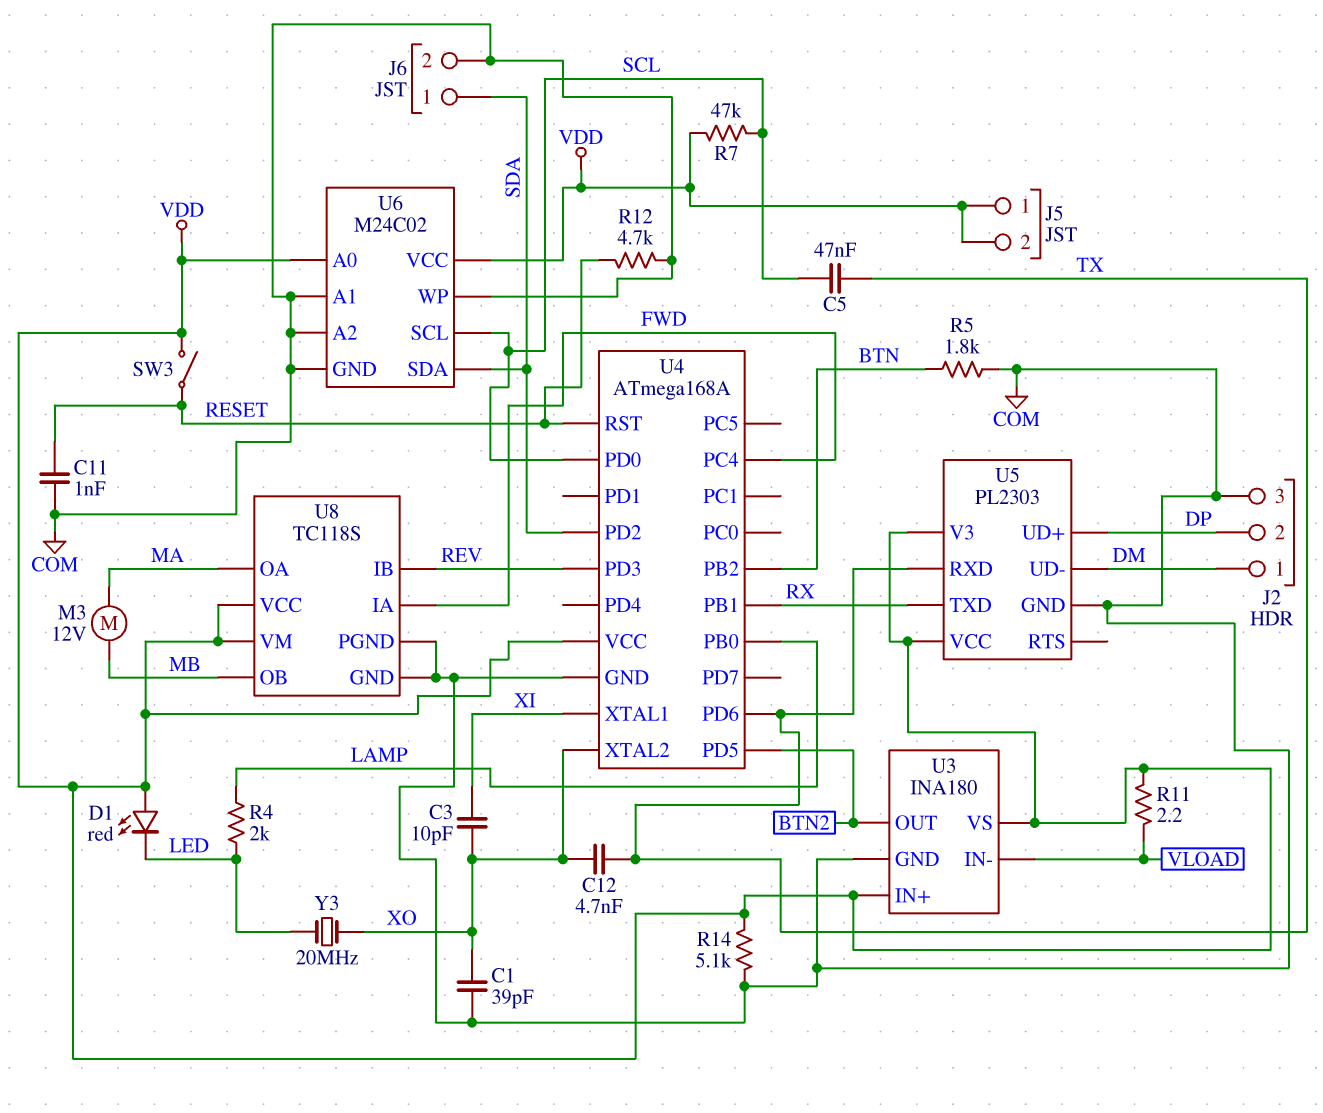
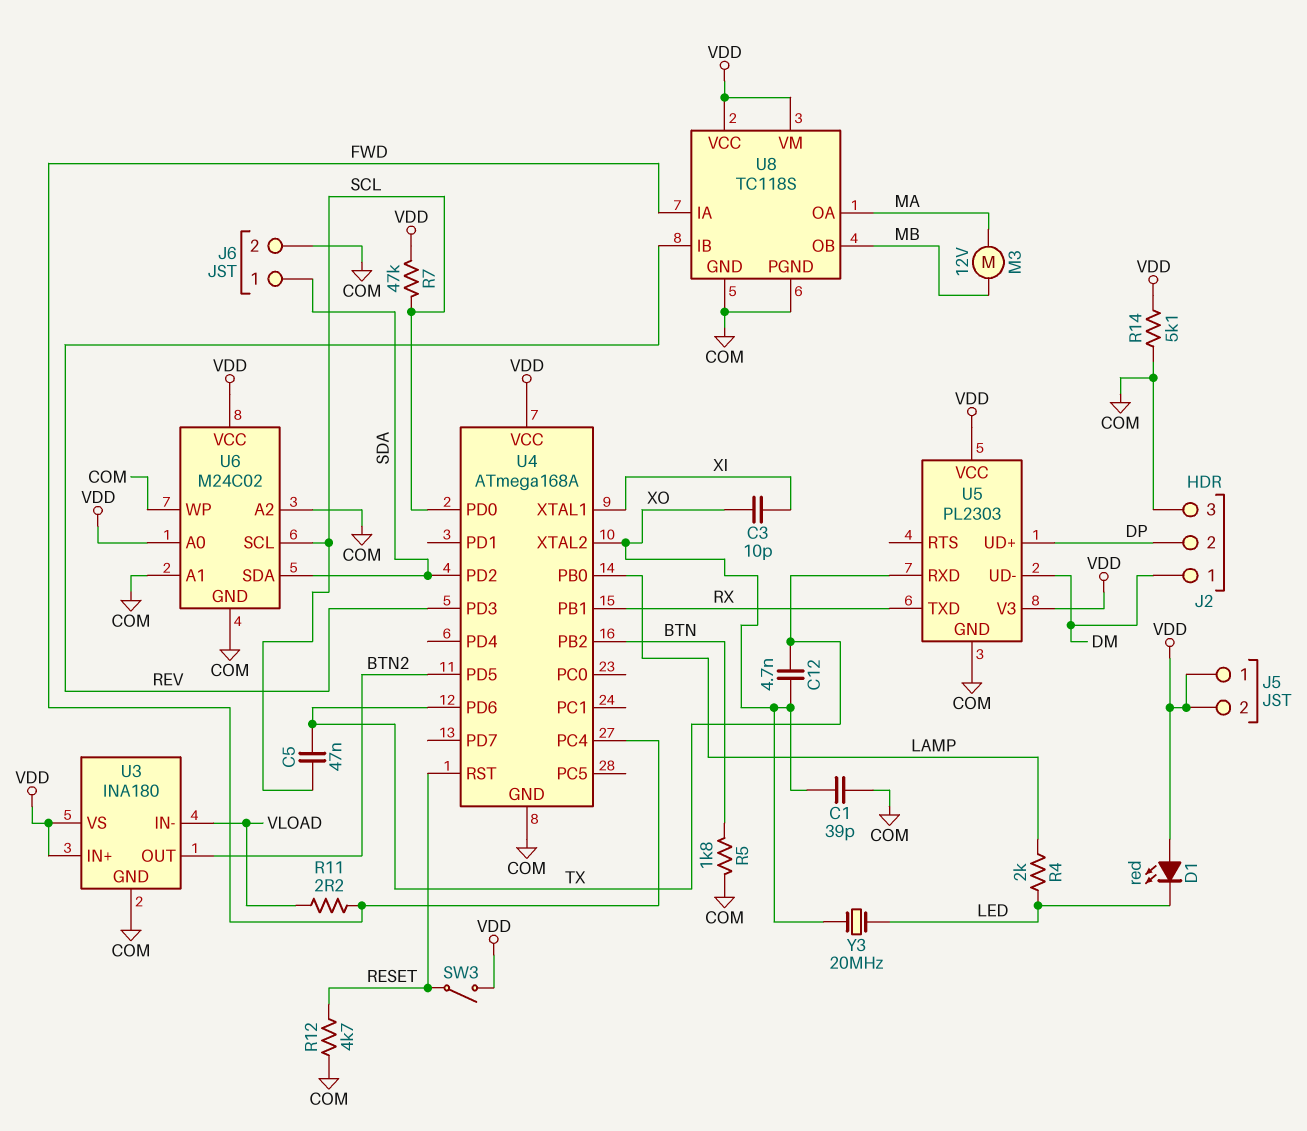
C11: 1nF (COM, RESET) -> none
R11: 2.2 (VDD, VLOAD) -> 2.2 (FWD, VLOAD)

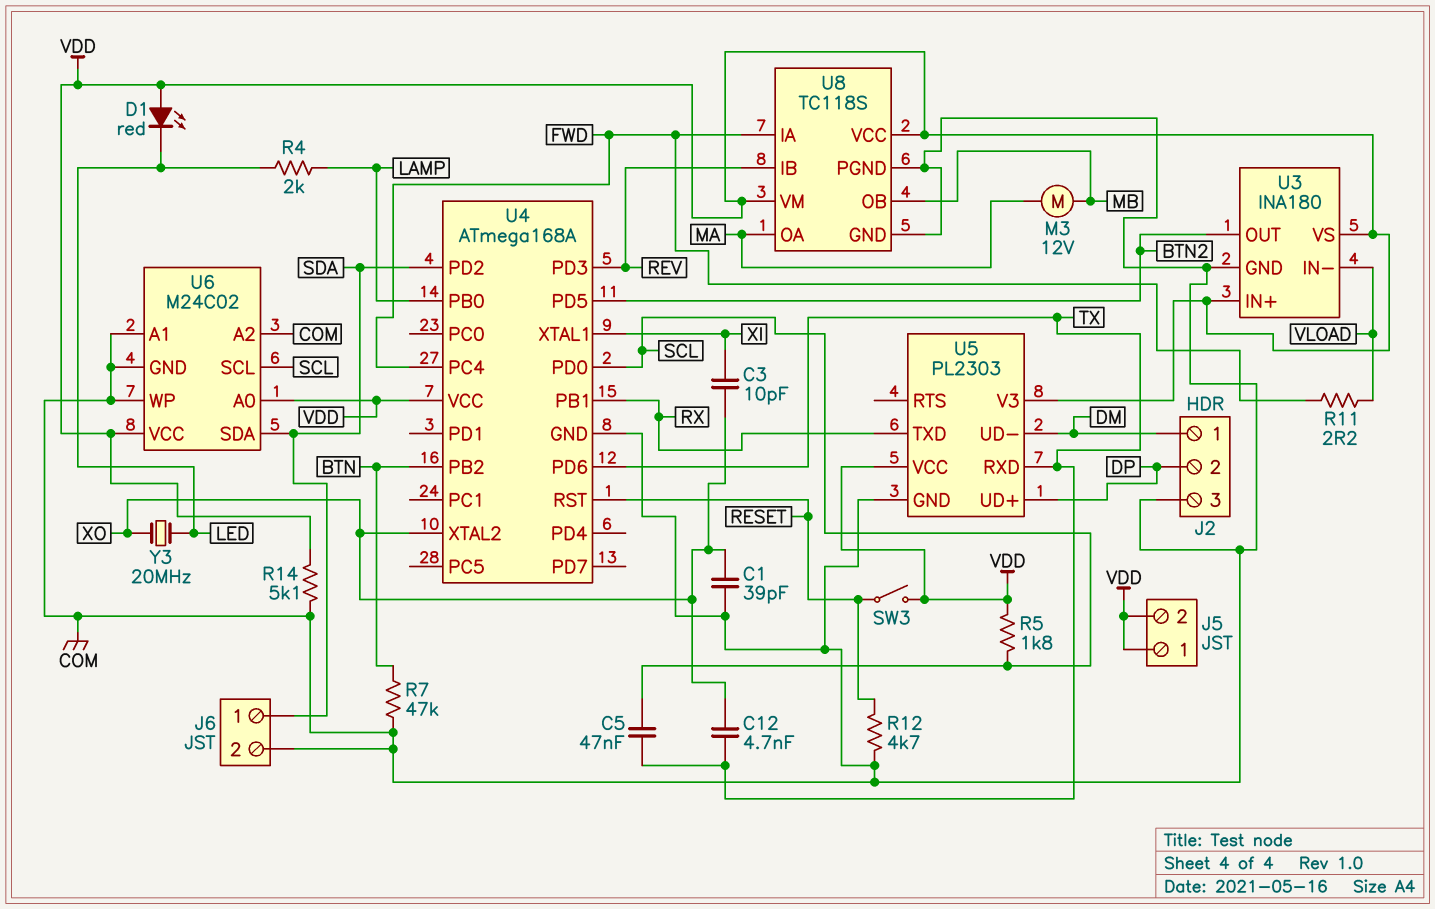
R5: 1.8k (BTN, COM) -> 1.8k (SCL, VDD)
R7: 47k (SCL, VDD) -> 47k (BTN, COM)

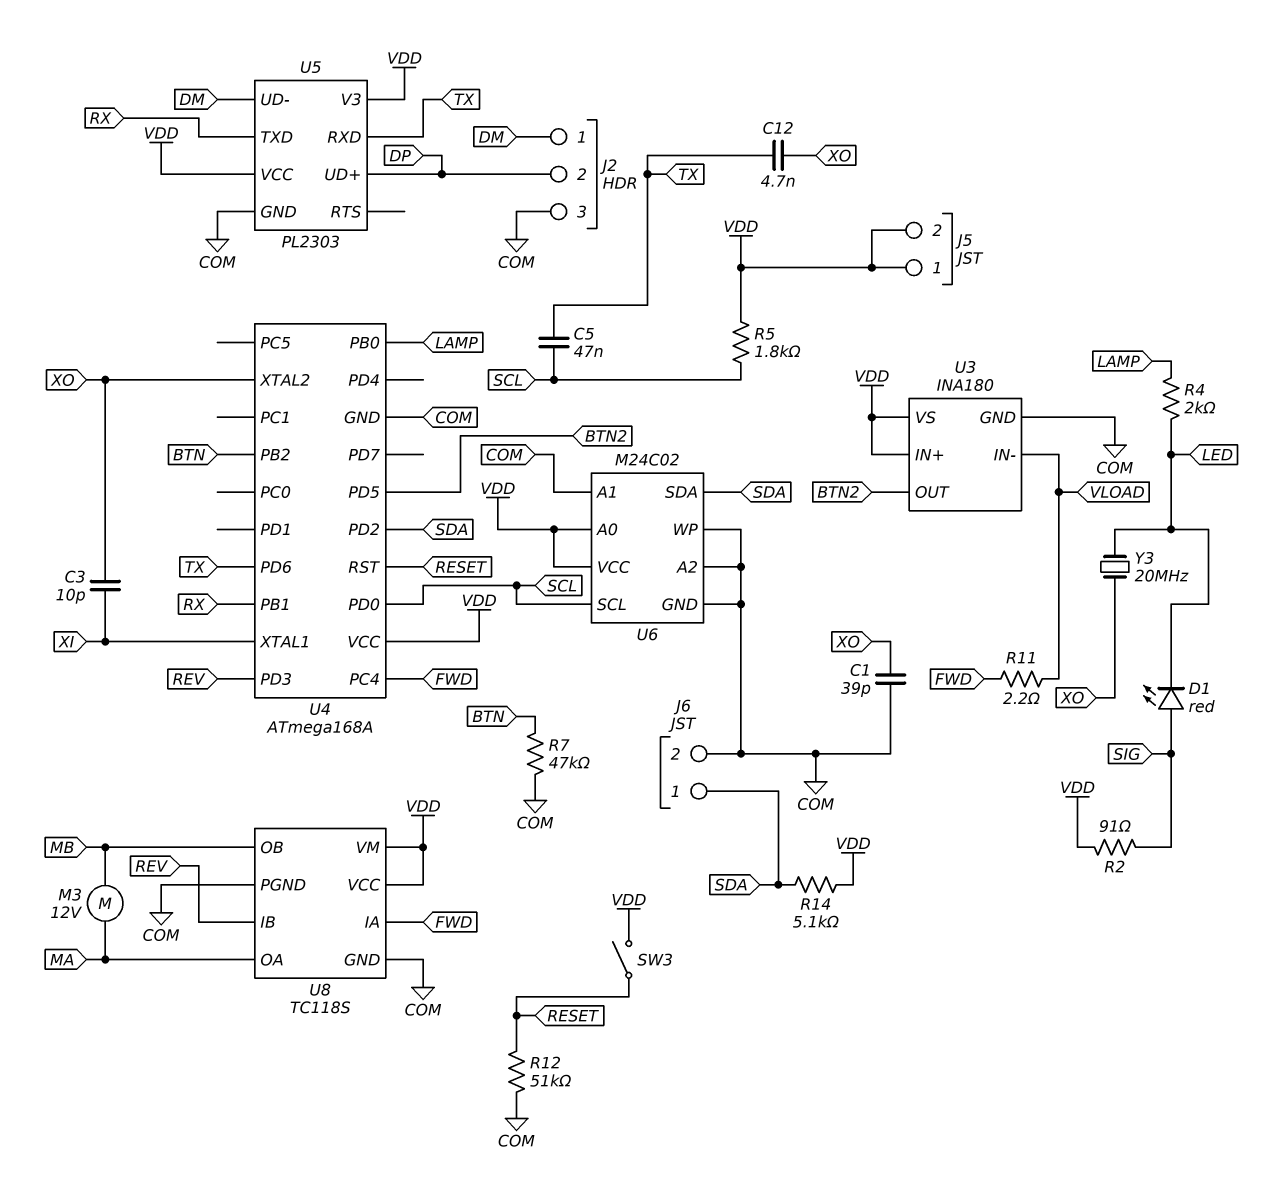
D1: LED red (A VDD, K LED) -> LED red (A SIG, K LED)
R2: none -> 91 (SIG, VDD)
R12: 4.7k (COM, RESET) -> 51k (COM, RESET)
R14: 5.1k (COM, VDD) -> 5.1k (SDA, VDD)

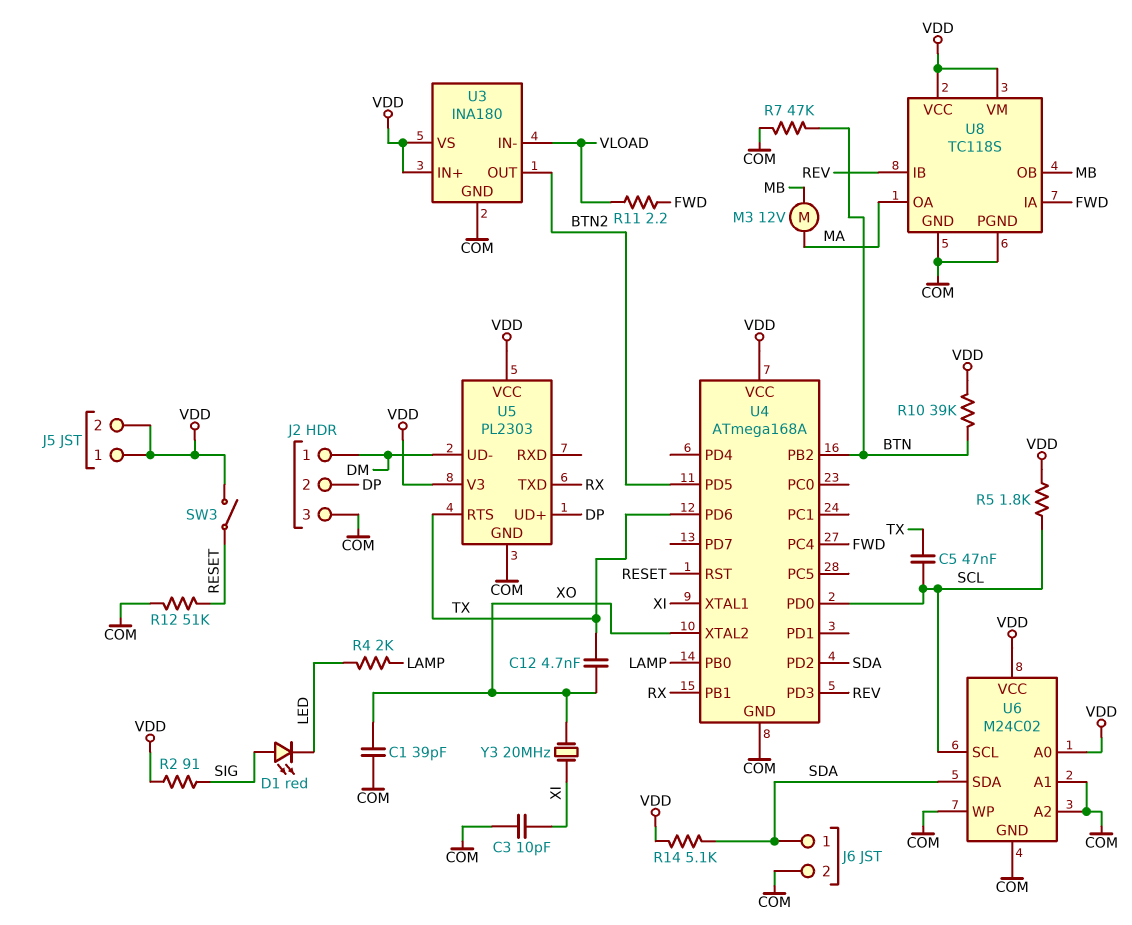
C3: 10pF (XI, XO) -> 10pF (COM, XI)
R10: none -> 39k (BTN, VDD)
U5 pin RTS: none -> TX
U5 pin RXD: TX -> none
Y3: 20MHz (LED, XO) -> 20MHz (XI, XO)

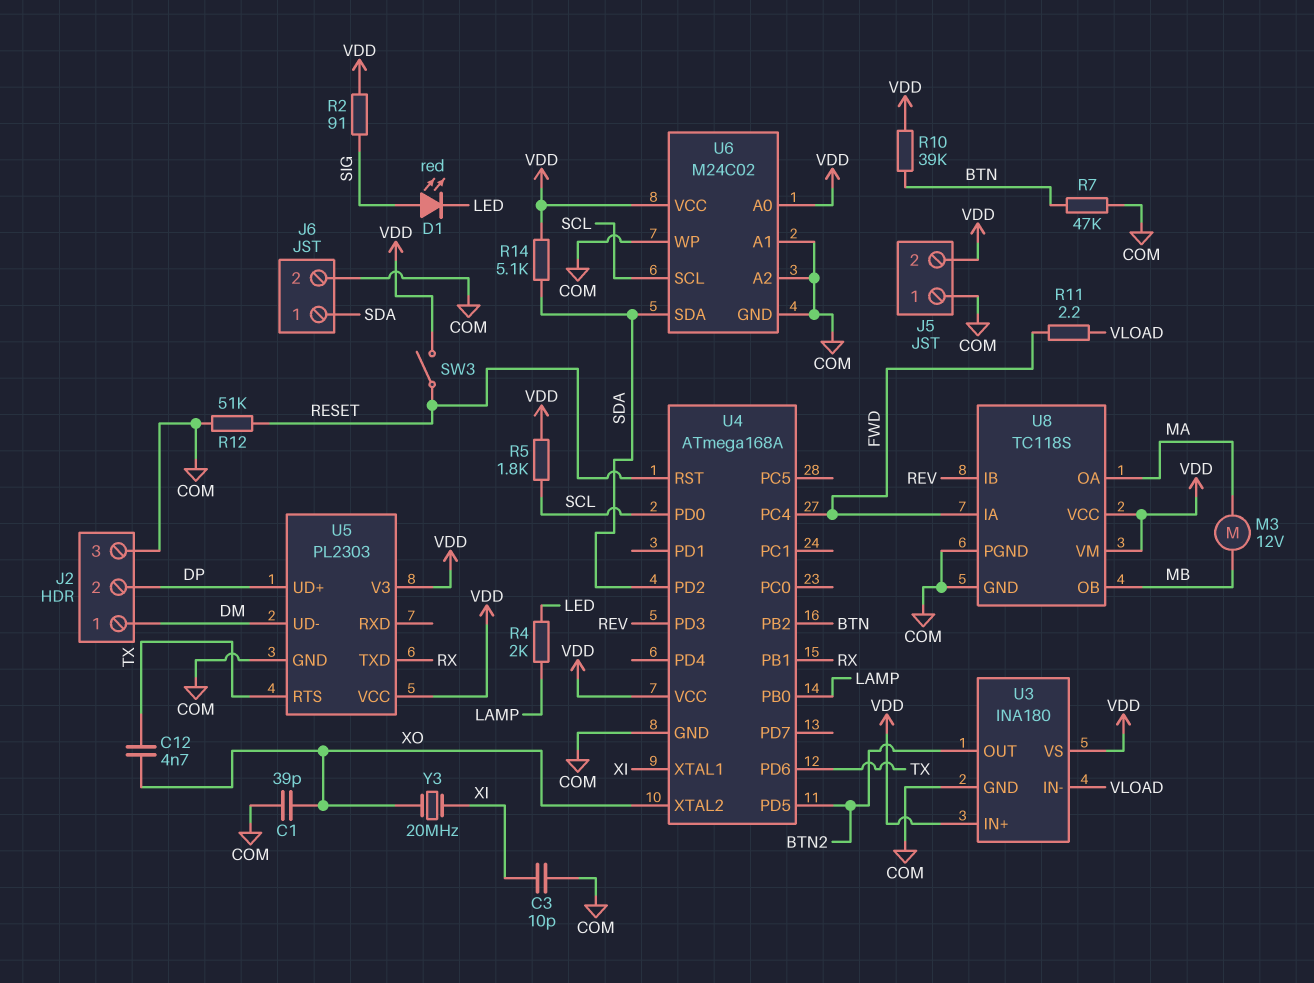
C5: 47nF (SCL, TX) -> none
J5 pin 1: VDD -> COM

